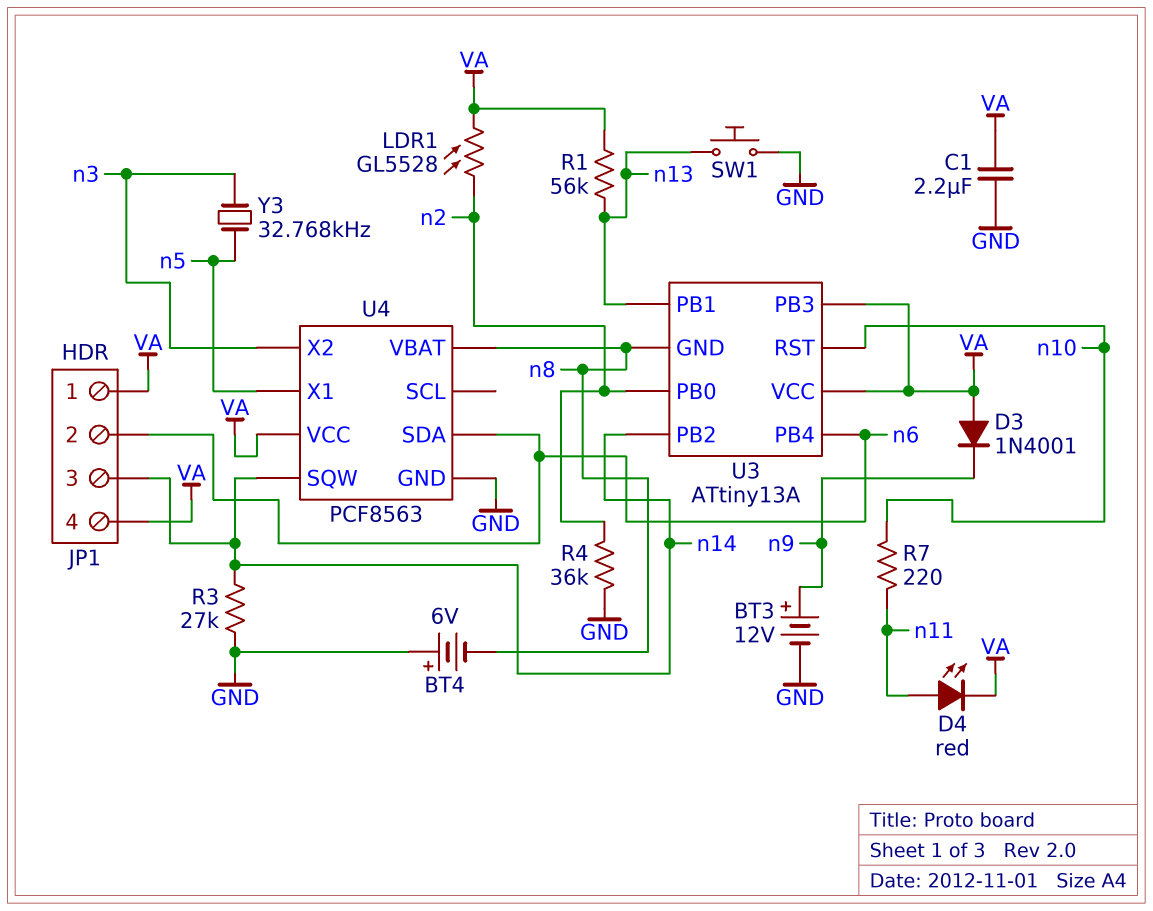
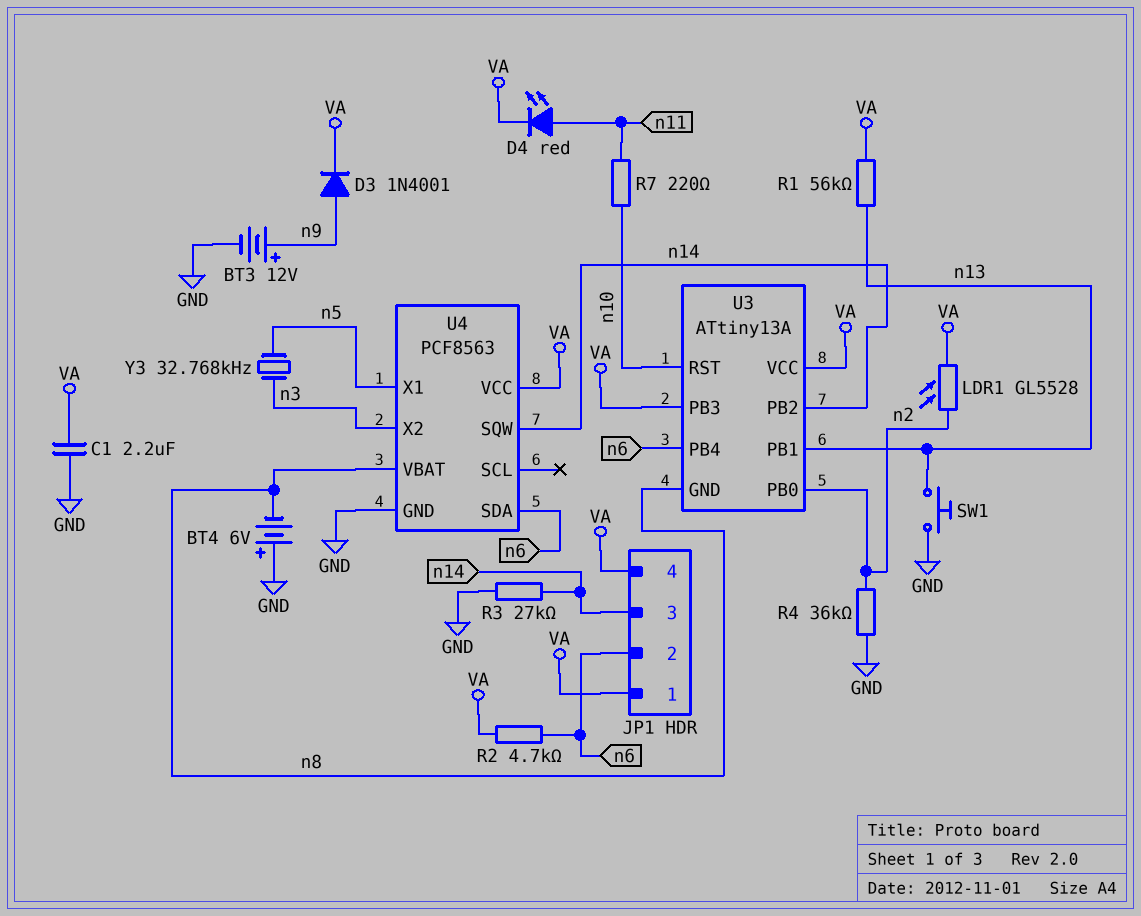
D3: diode 1N4001 (A VA, K n9) -> diode 1N4001 (A n9, K VA)
R2: none -> 4.7k (VA, n6)

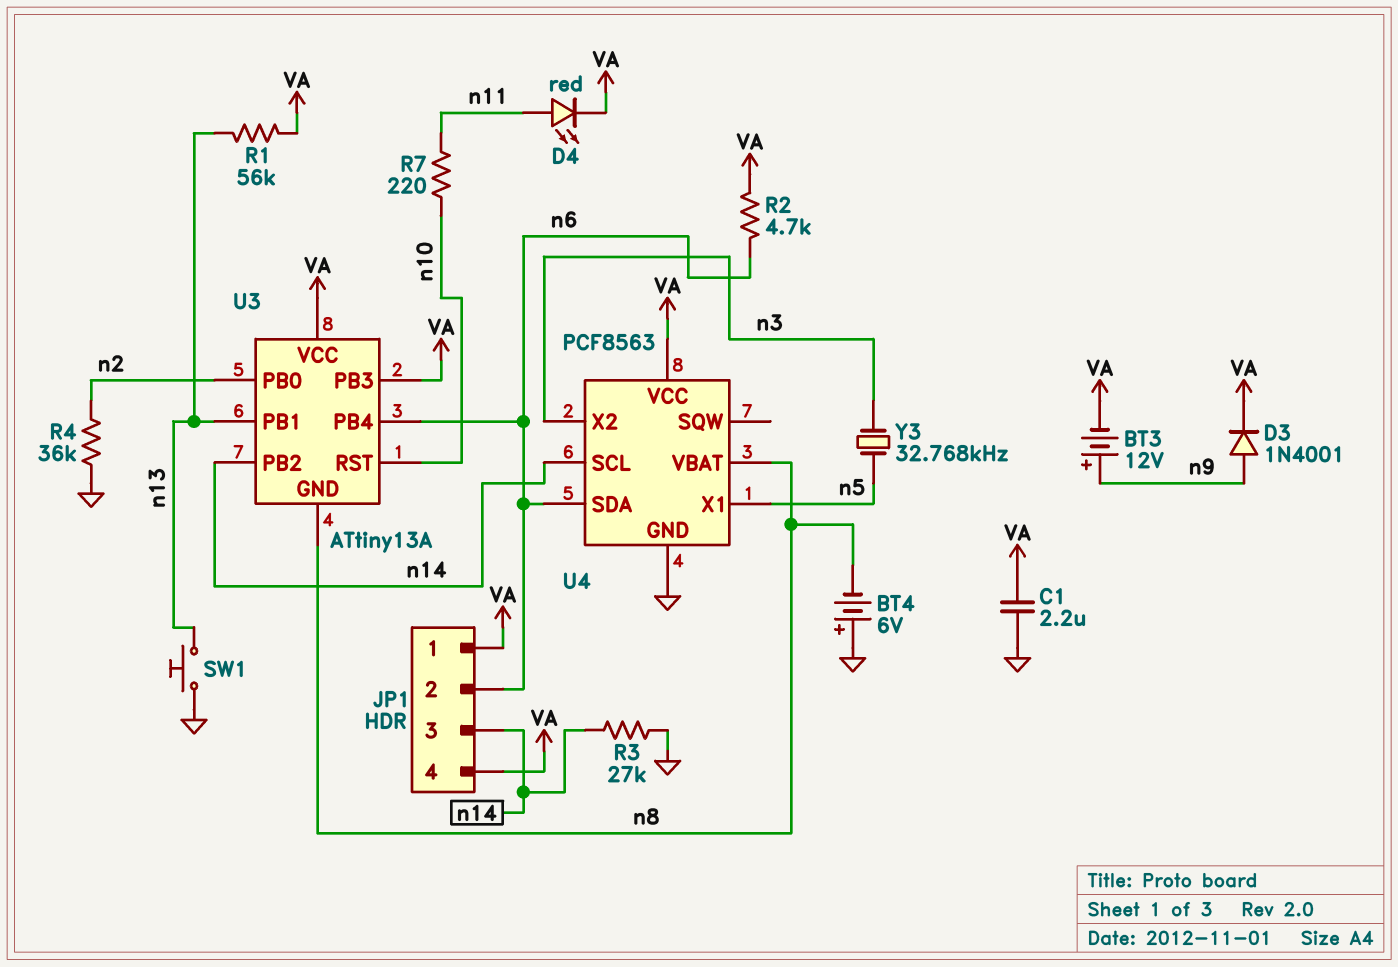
BT3: 12V (plus n9, minus GND) -> 12V (plus n9, minus VA)
LDR1: GL5528 (VA, n2) -> none
U4 pin SCL: none -> n14
U4 pin SQW: n14 -> none

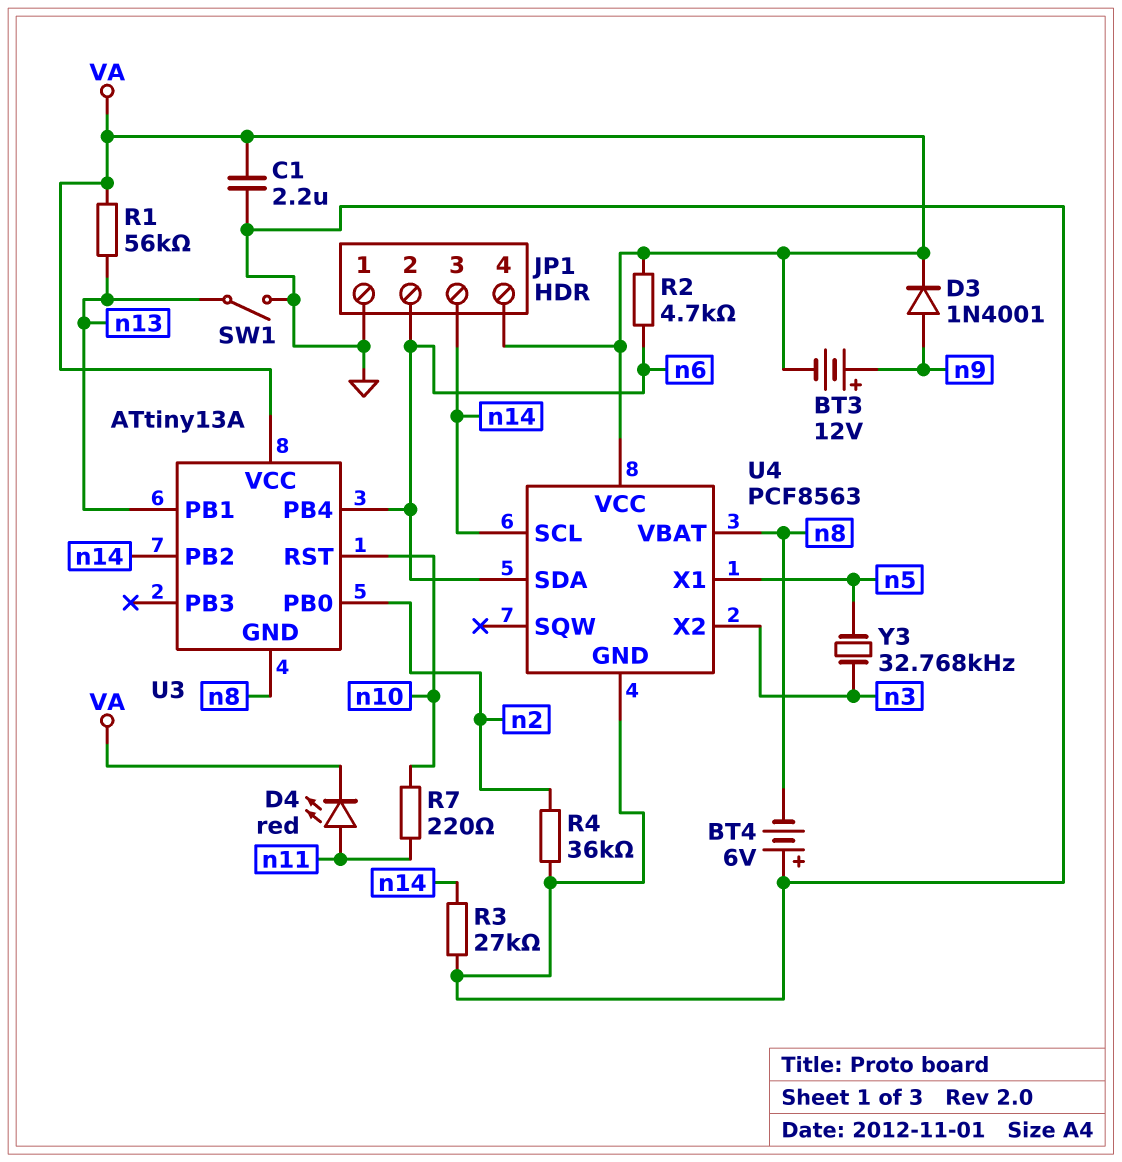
JP1 pin 1: VA -> GND
SW1: button (GND, n13) -> switch (GND, n13)
U3 pin PB3: VA -> none

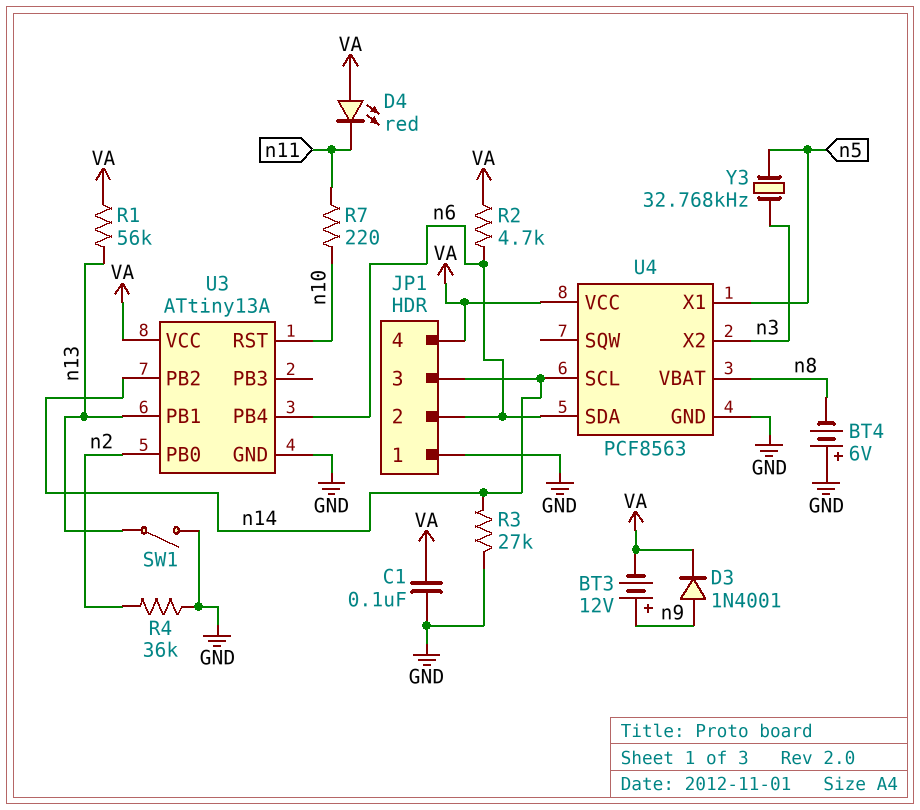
C1: 2.2uF (GND, VA) -> 100nF (GND, VA)
D4: LED red (A n11, K VA) -> LED red (A VA, K n11)
U3 pin GND: n8 -> GND

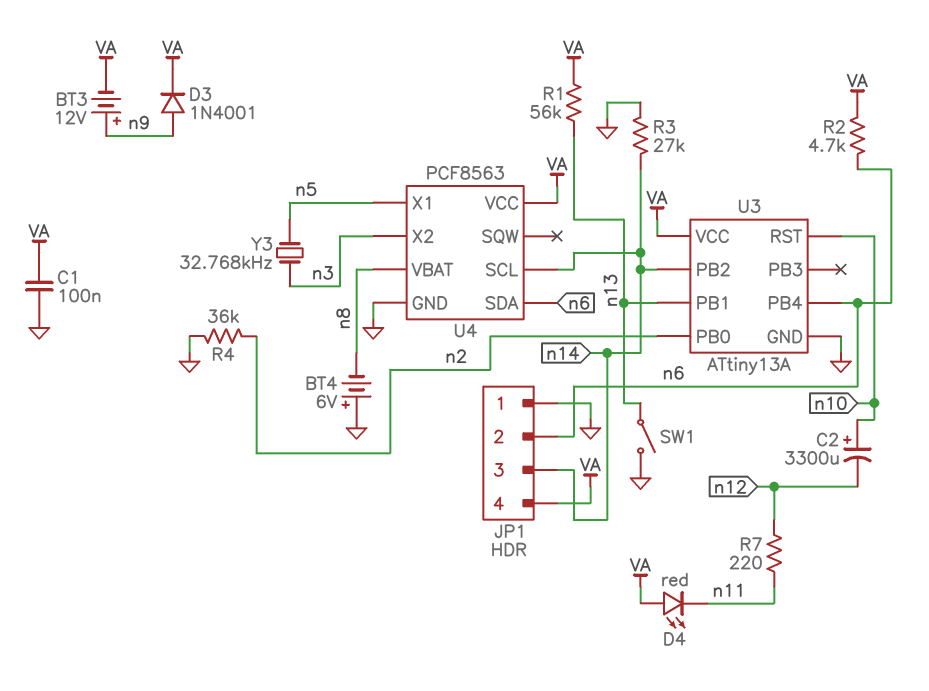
C2: none -> 3300uF (plus n10, minus n12)
R7: 220 (n10, n11) -> 220 (n11, n12)

